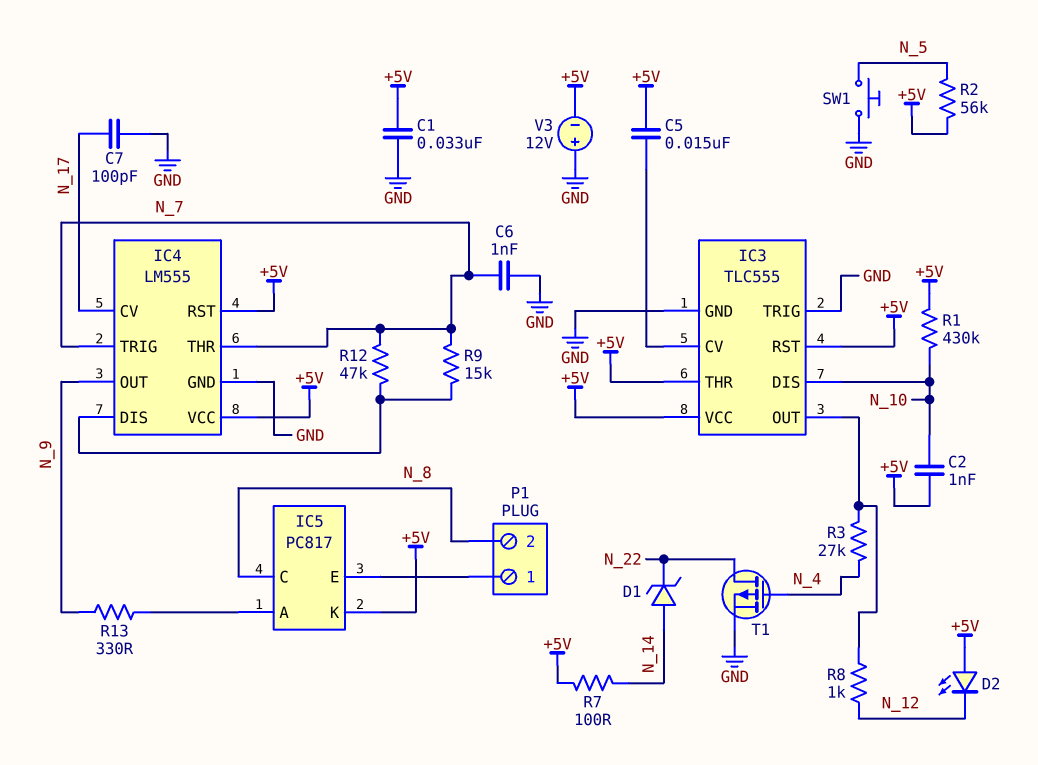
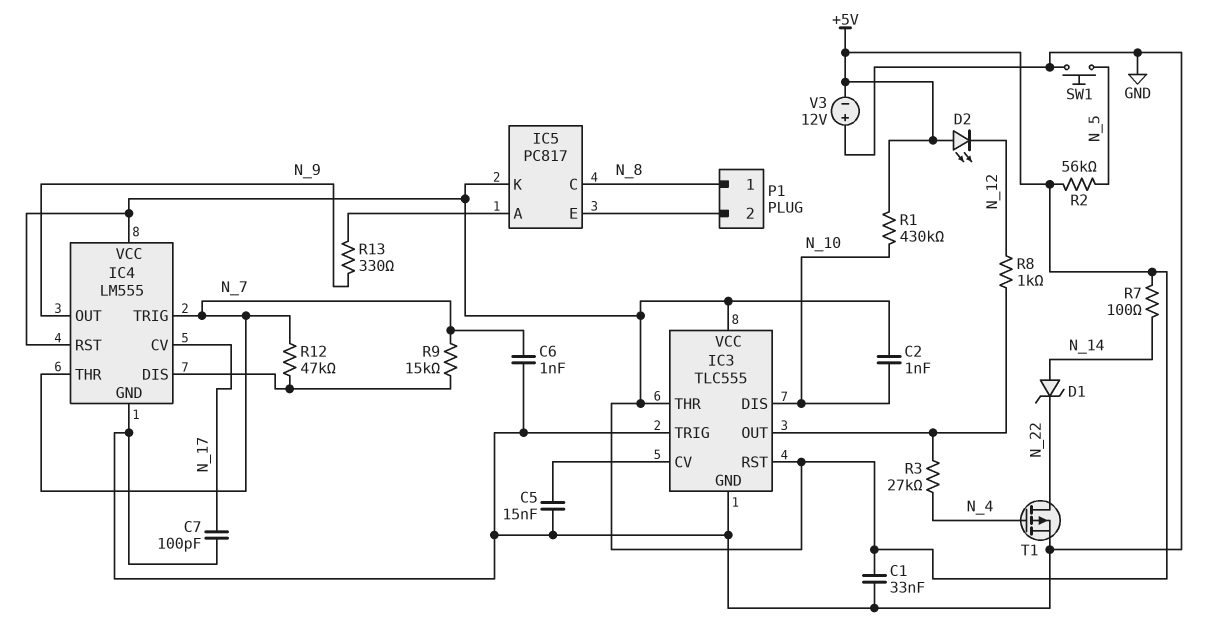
C5: 15nF (+5V, IC3/CV) -> 15nF (GND, IC3/CV)
P1 pin 1: IC5/E -> N_8
P1 pin 2: N_8 -> IC5/E

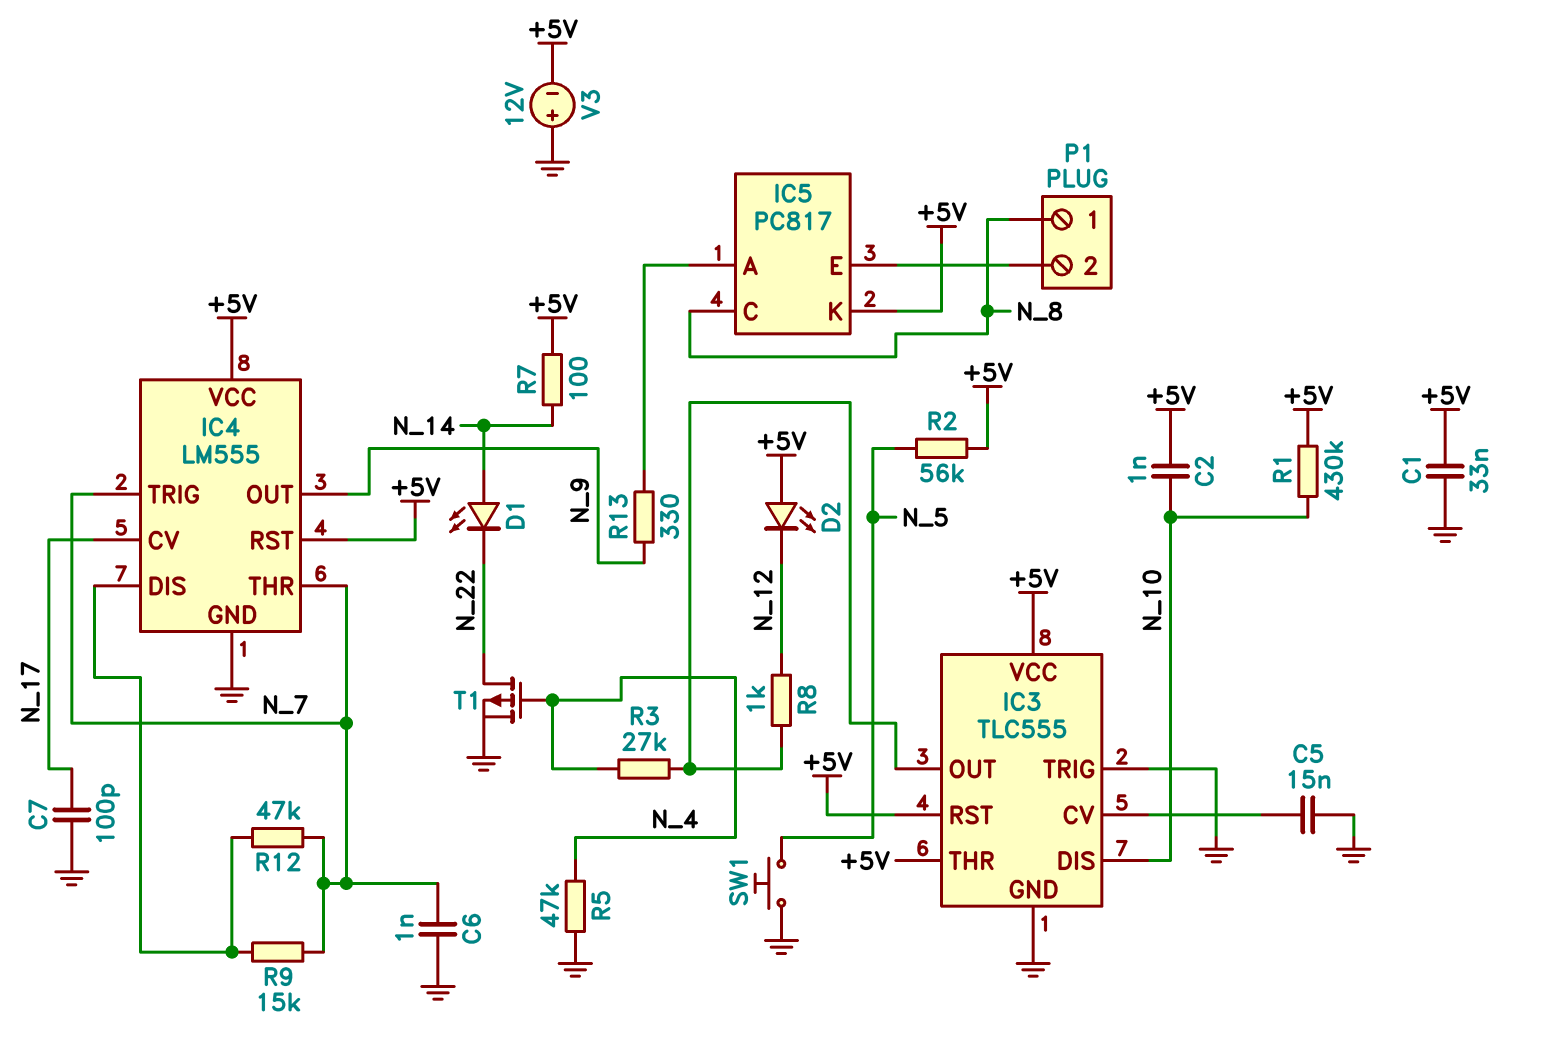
D1: zener (A N_14, K N_22) -> LED (A N_14, K N_22)
R5: none -> 47k (GND, N_4)

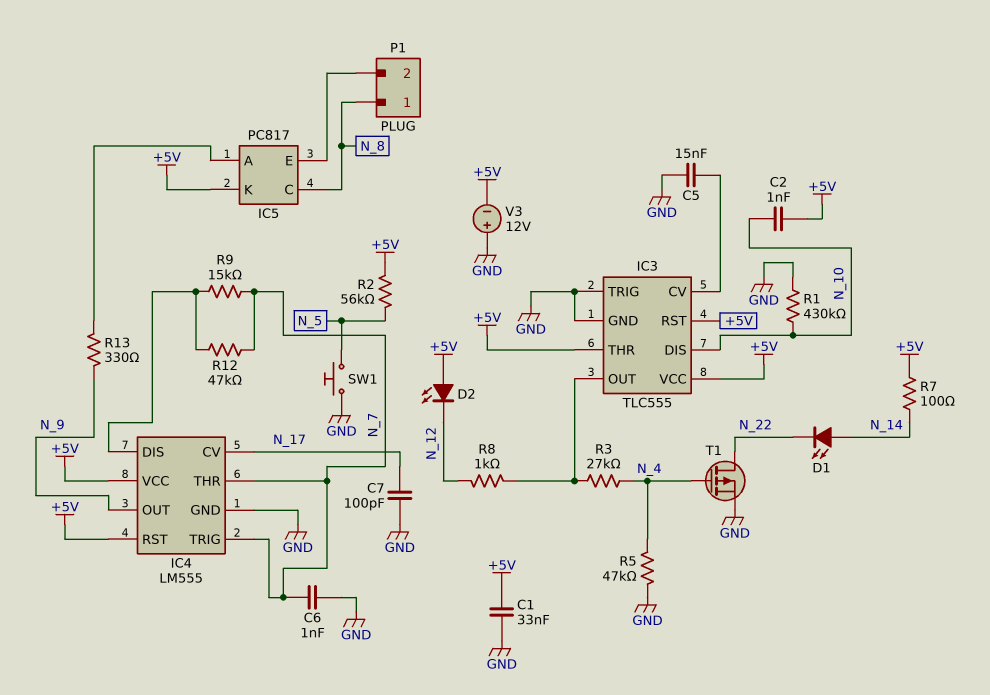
R1: 430k (+5V, N_10) -> 430k (GND, N_10)

